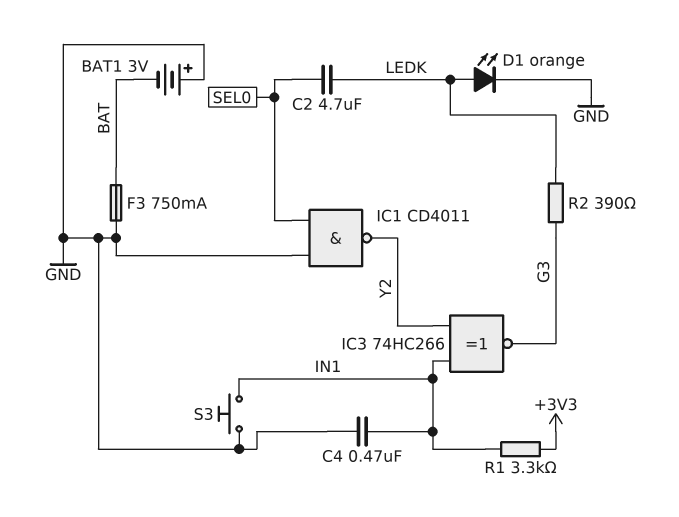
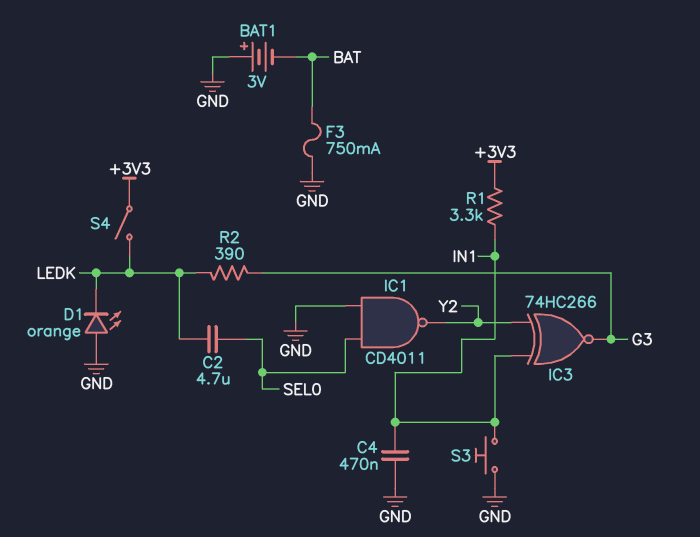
D1: LED orange (A LEDK, K GND) -> LED orange (A GND, K LEDK)
S4: none -> switch (+3V3, LEDK)

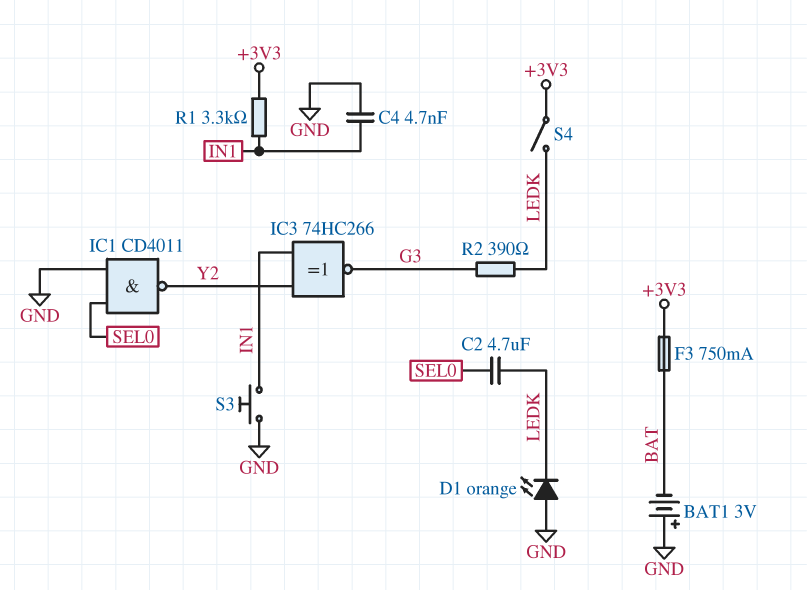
C4: 470nF (GND, IN1) -> 4.7nF (GND, IN1)
F3: 750mA (BAT, GND) -> 750mA (+3V3, BAT)

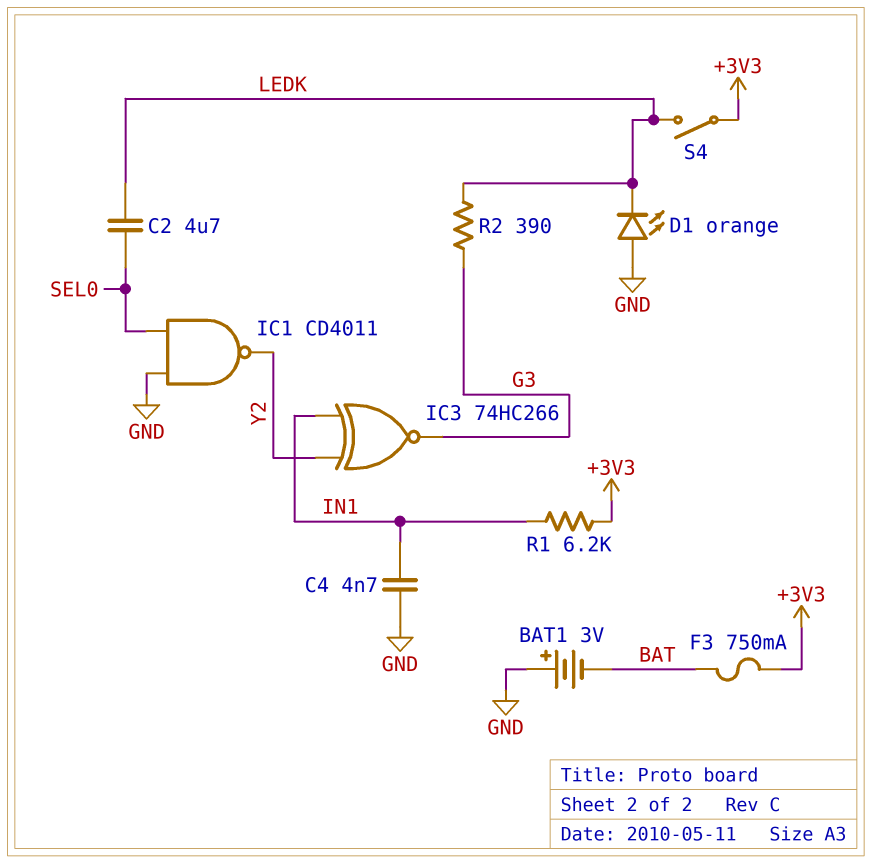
R1: 3.3k (+3V3, IN1) -> 6.2k (+3V3, IN1)
S3: button (GND, IN1) -> none

